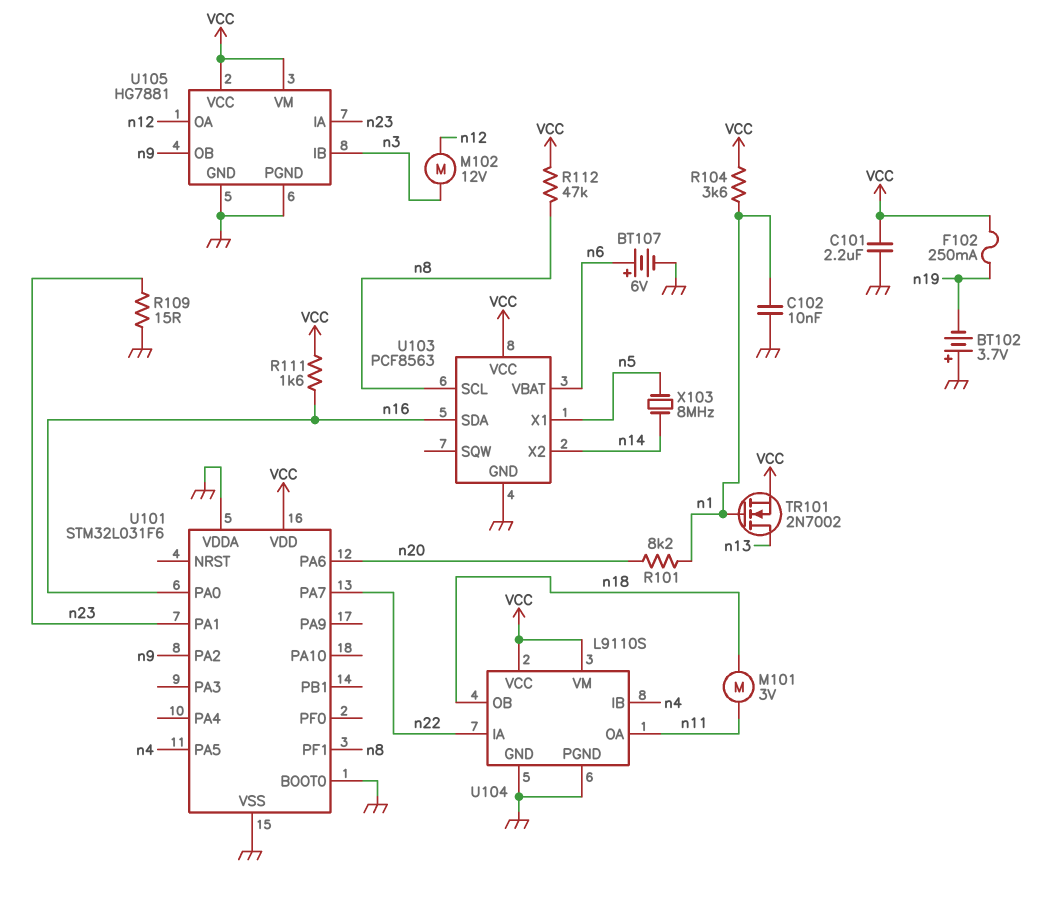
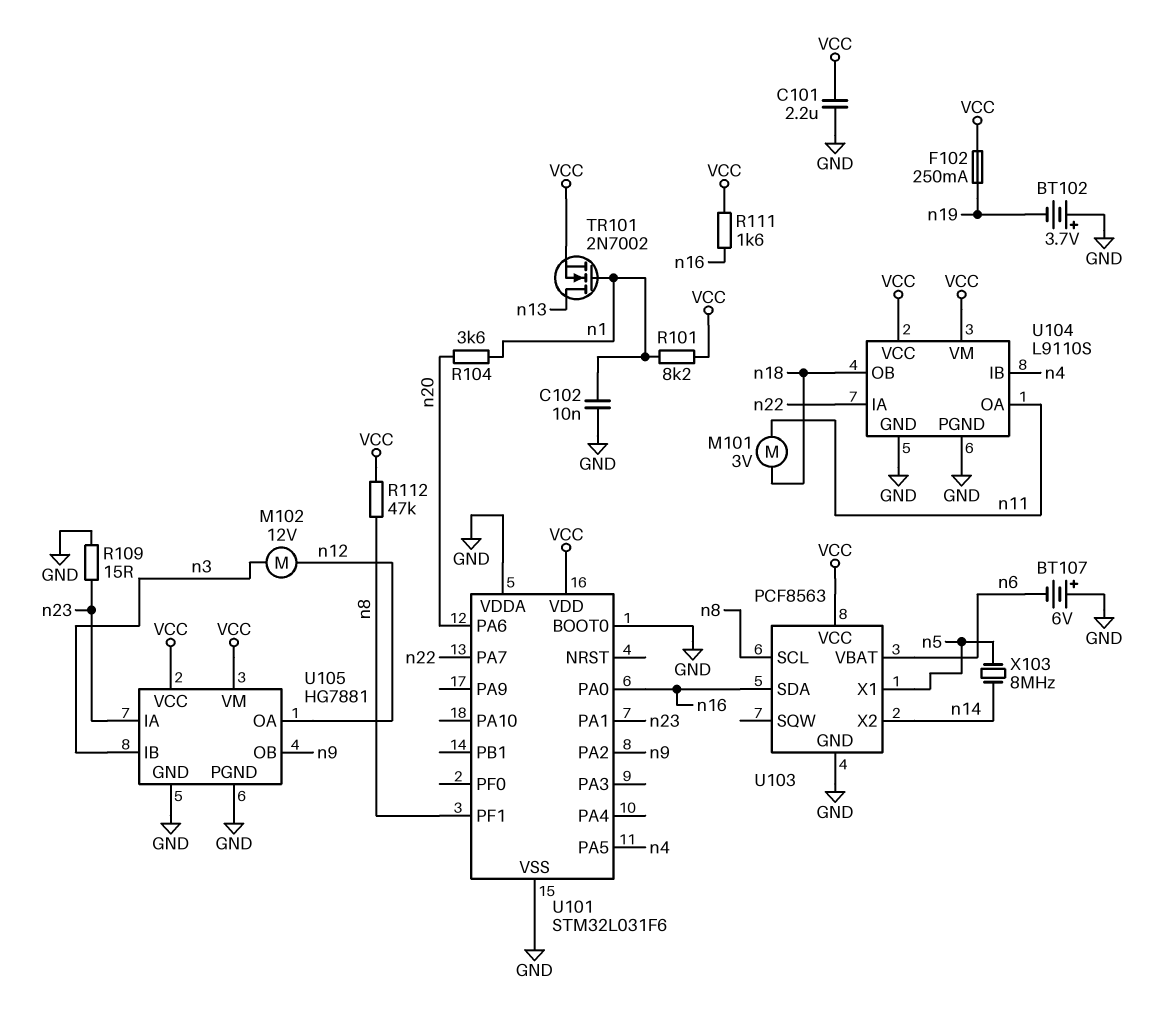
BT107: 6V (plus n6, minus GND) -> 6V (plus GND, minus n6)
R101: 8.2k (n1, n20) -> 8.2k (VCC, n1)
R104: 3.6k (VCC, n1) -> 3.6k (n1, n20)

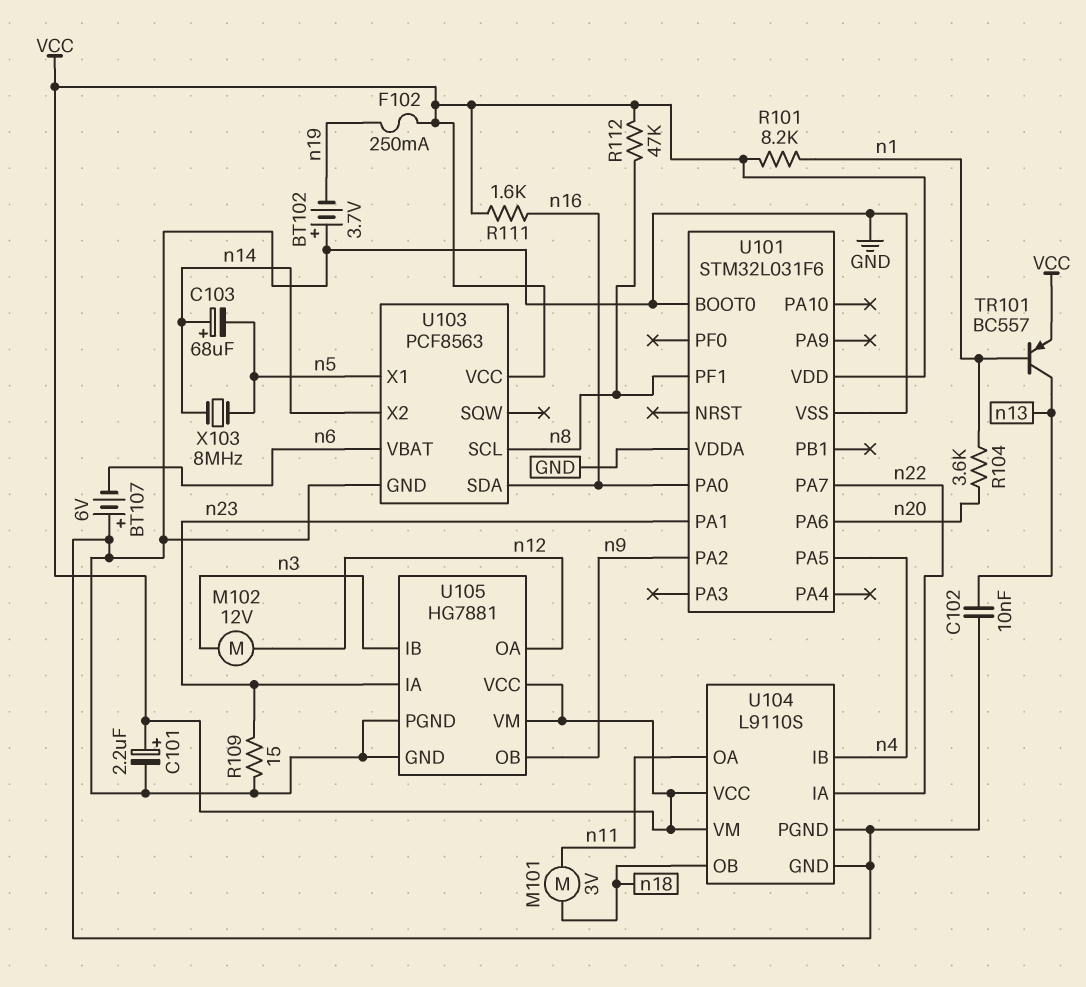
C101: 2.2uF (GND, VCC) -> 2.2uF (plus VCC, minus GND)
C102: 10nF (GND, n1) -> 10nF (GND, n13)
C103: none -> 68uF (plus n14, minus n5)
TR101: NMOS 2N7002 (G n1, D n13, S VCC) -> PNP BC557 (B n1, C n13, E VCC)

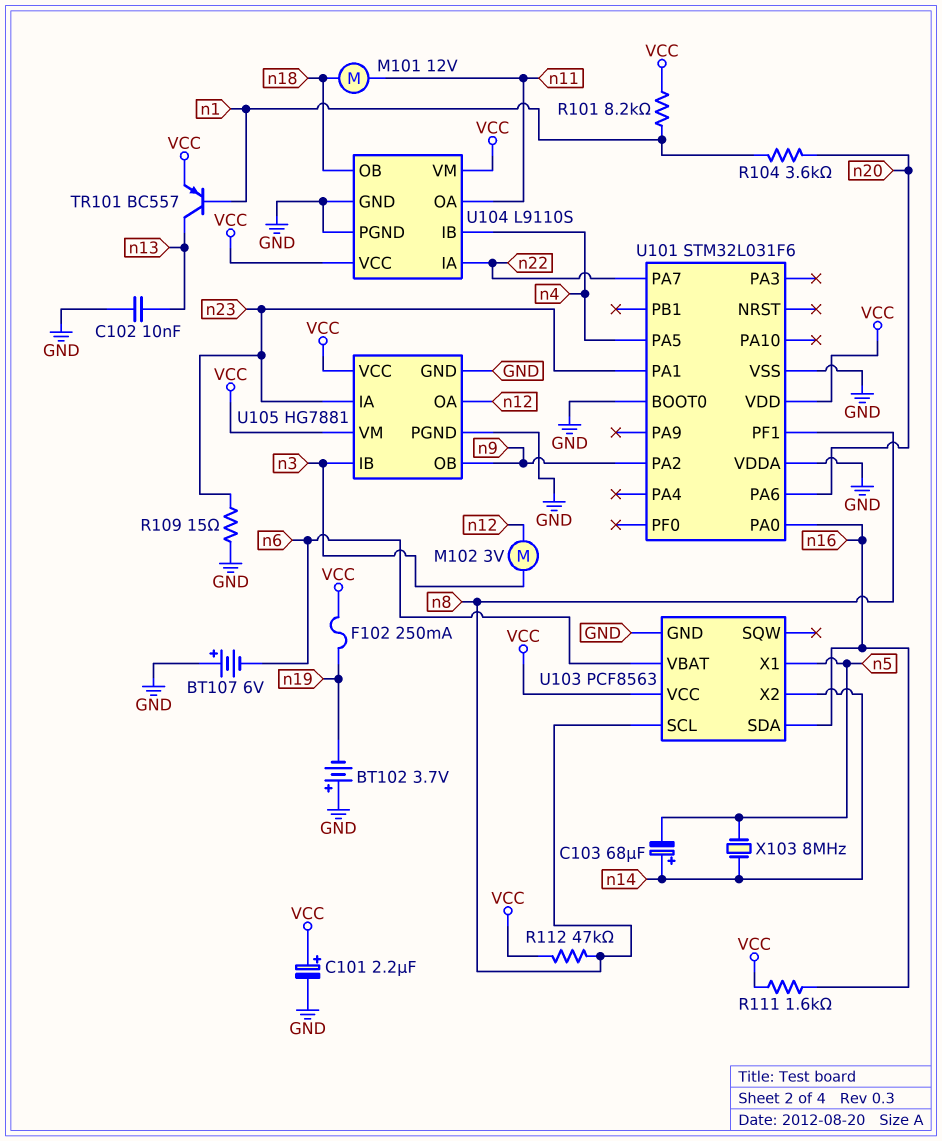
M101: motor 3V (n11, n18) -> motor 12V (n11, n18)
M102: motor 12V (n3, n12) -> motor 3V (n3, n12)

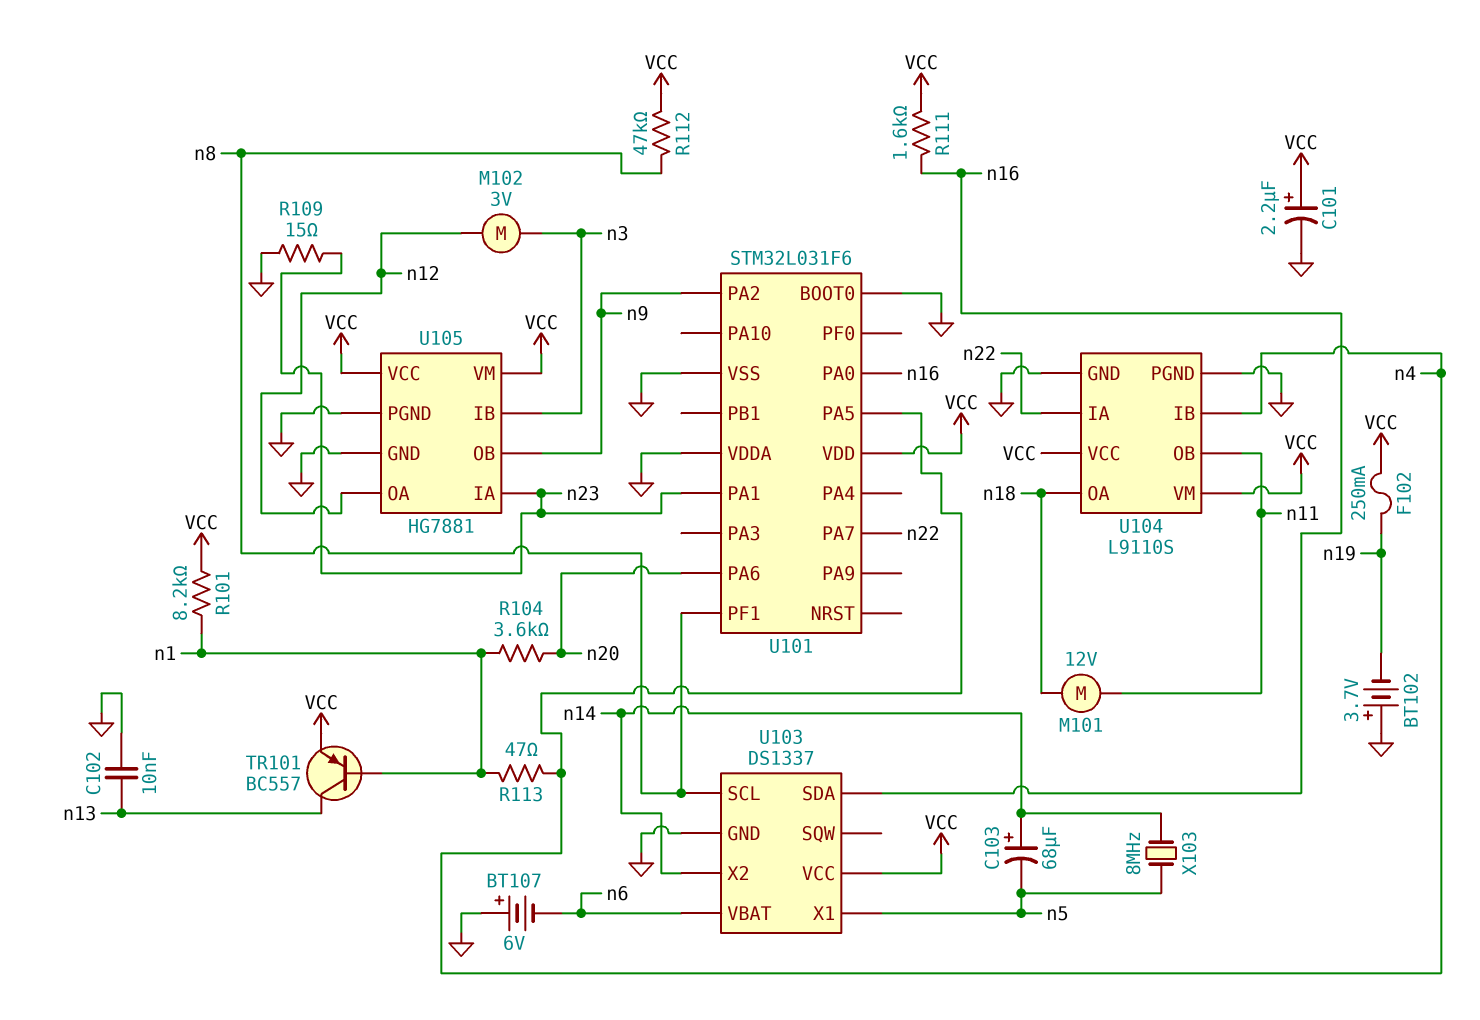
R113: none -> 47 (n1, n4)
U103: PCF8563 -> DS1337
U104 pin OA: n11 -> n18
U104 pin OB: n18 -> n11

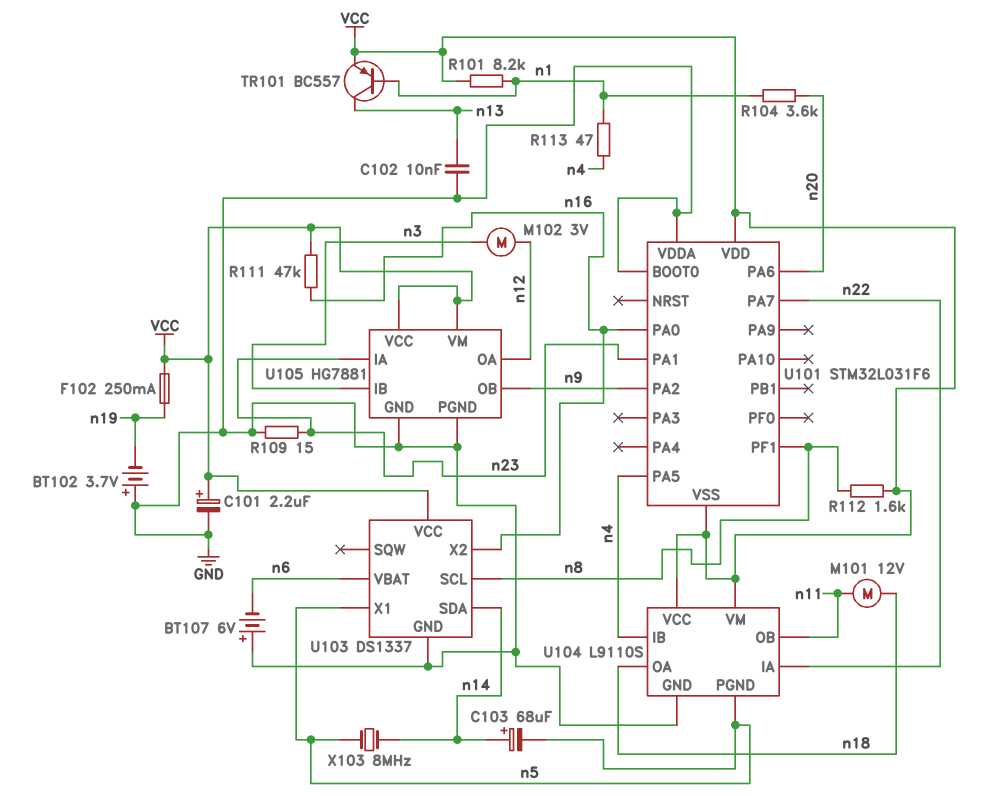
R111: 1.6k (VCC, n16) -> 47k (VCC, n16)
R112: 47k (VCC, n8) -> 1.6k (VCC, n8)
U101 pin VSS: GND -> VCC
U103 pin SDA: n16 -> n14
U103 pin X2: n14 -> n16
U104 pin PGND: GND -> n5

